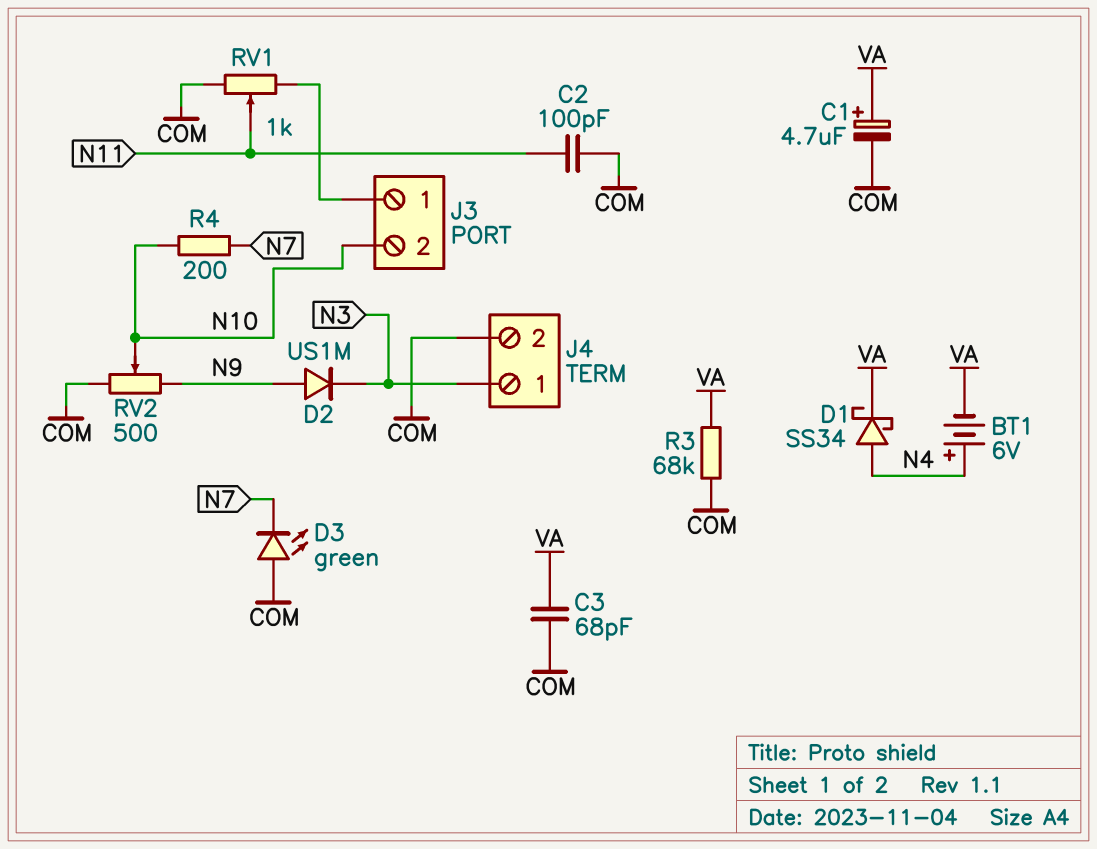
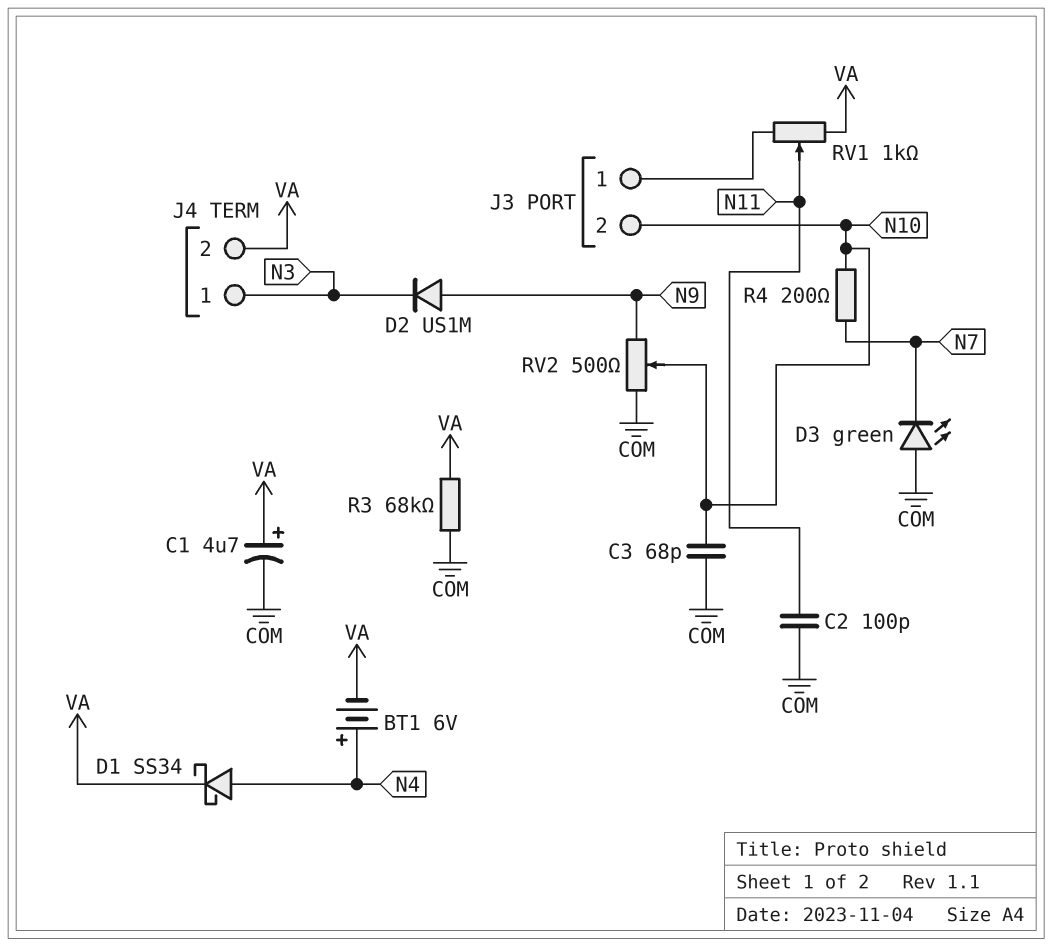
C3: 68pF (COM, VA) -> 68pF (COM, N10)
J4 pin 2: COM -> VA
RV1: 1k (COM, J3/1, wiper N11) -> 1k (J3/1, VA, wiper N11)

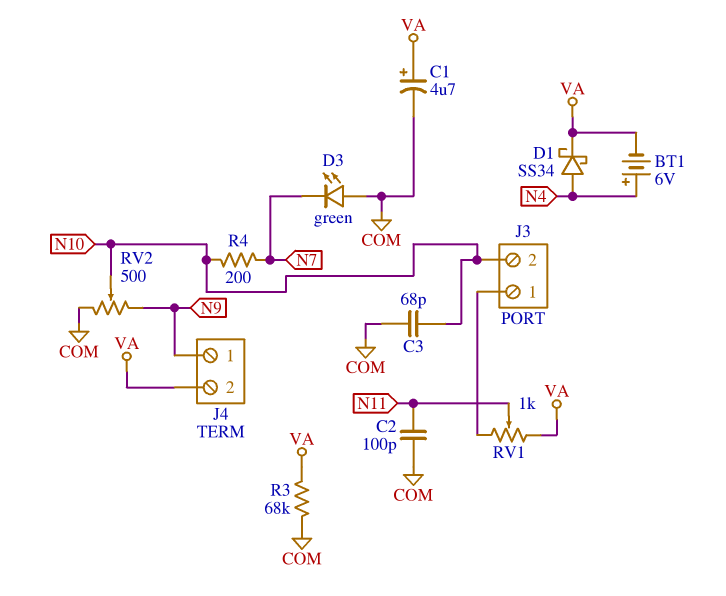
D2: diode US1M (A N9, K N3) -> none
J4 pin 1: N3 -> N9

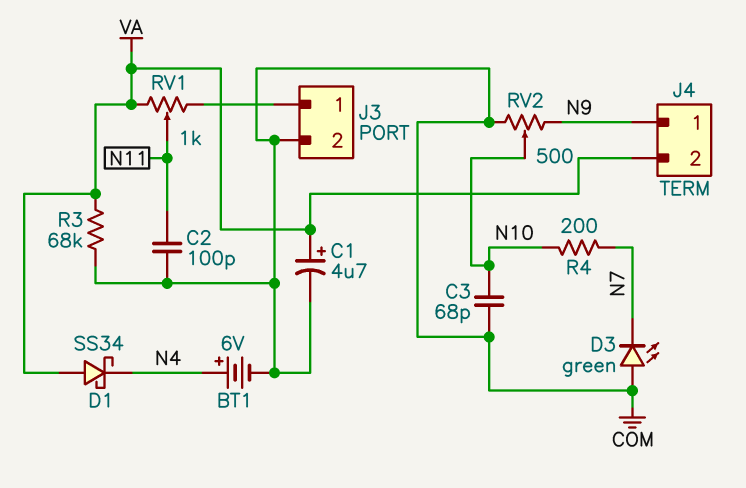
BT1: 6V (plus N4, minus VA) -> 6V (plus N4, minus COM)
D1: schottky SS34 (A N4, K VA) -> schottky SS34 (A VA, K N4)
J3 pin 2: N10 -> COM

